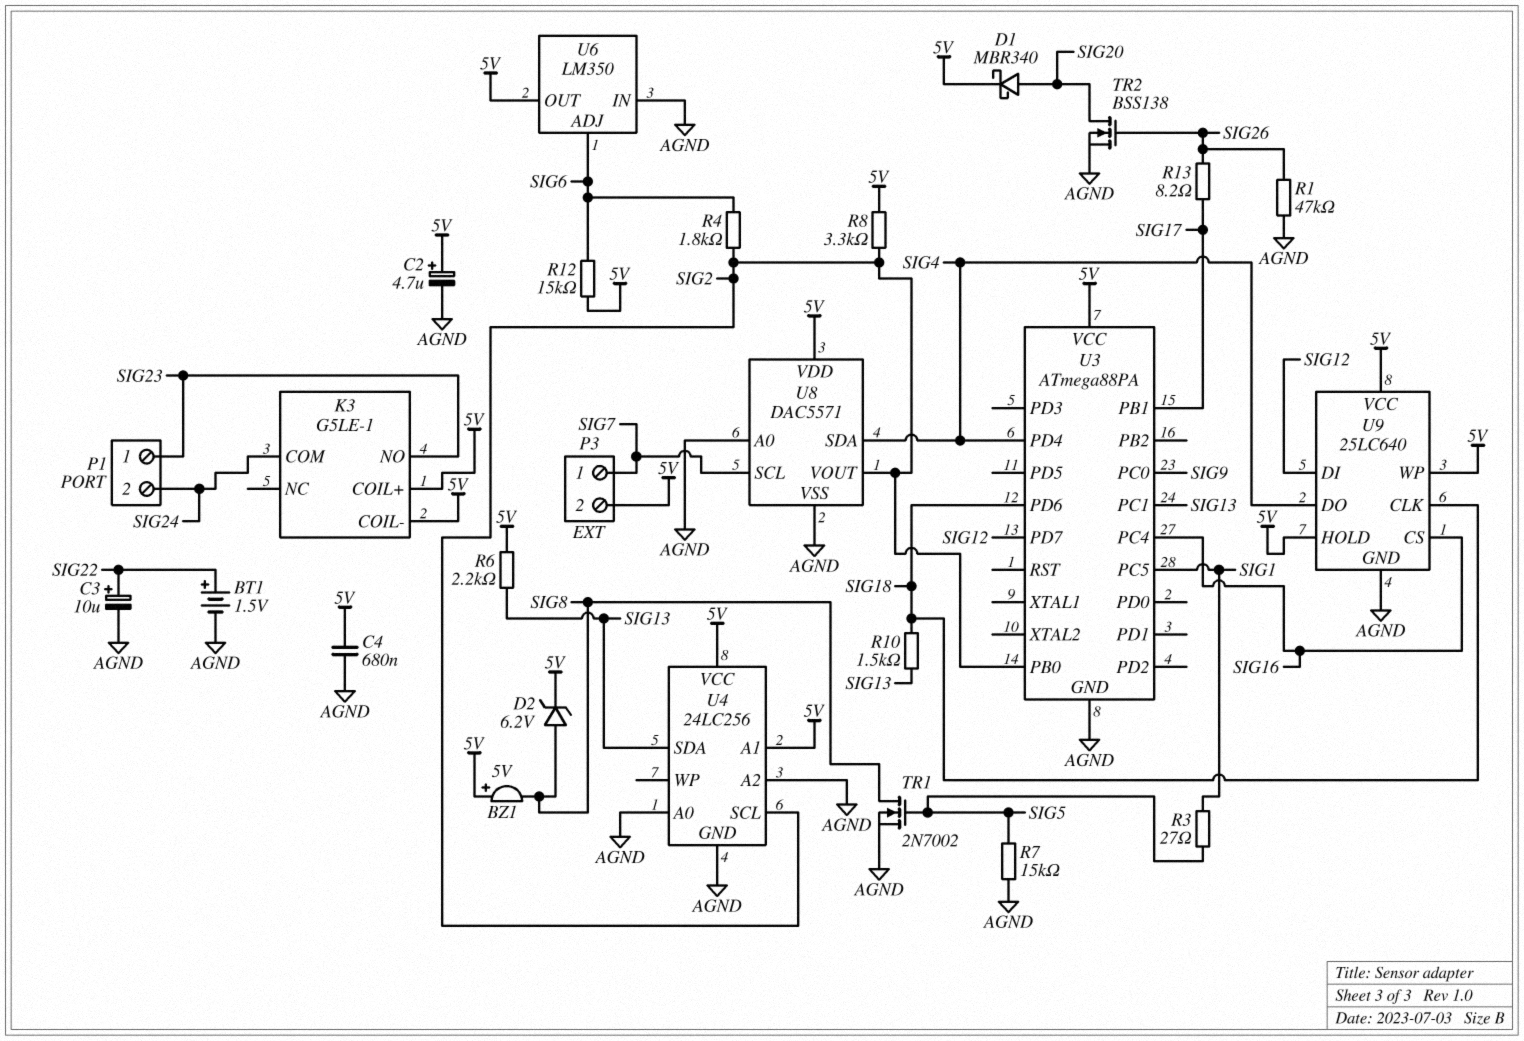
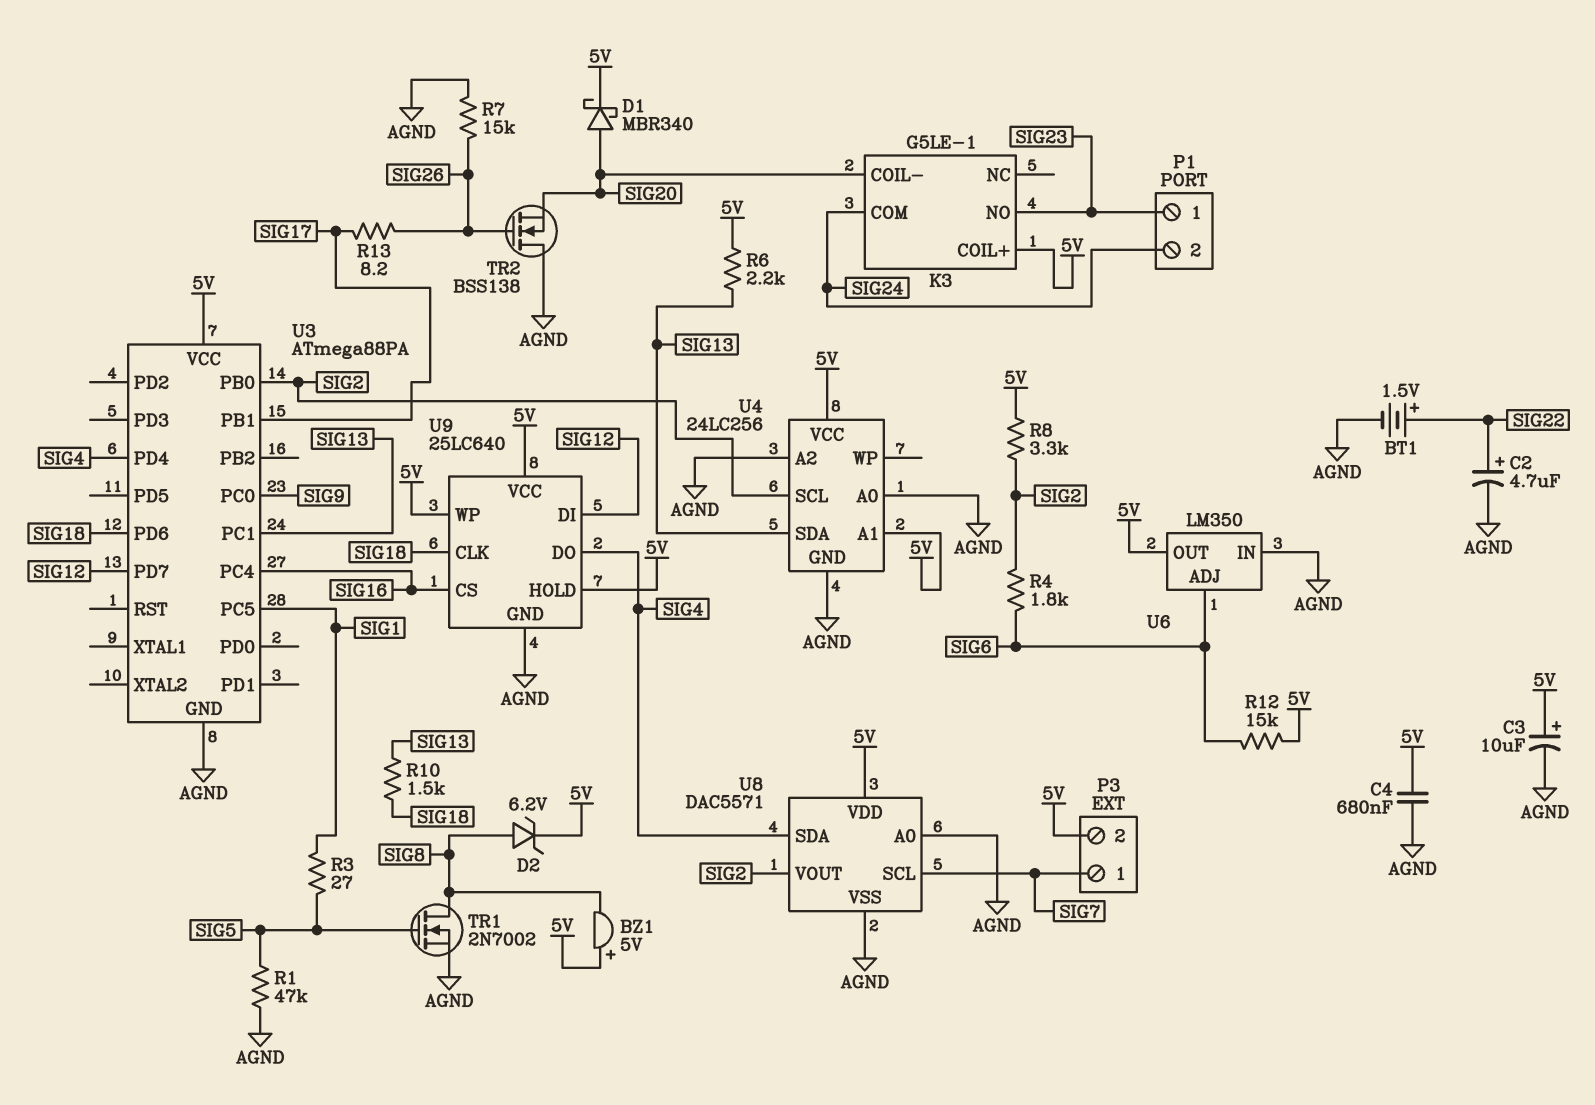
C2: 4.7uF (plus 5V, minus AGND) -> 4.7uF (plus SIG22, minus AGND)
C3: 10uF (plus SIG22, minus AGND) -> 10uF (plus 5V, minus AGND)
K3 pin COIL-: 5V -> SIG20
R1: 47k (AGND, SIG26) -> 47k (AGND, SIG5)
R7: 15k (AGND, SIG5) -> 15k (AGND, SIG26)
TR2: NMOS BSS138 (G SIG26, D SIG20, S AGND) -> NMOS BSS138 (G SIG26, D AGND, S SIG20)

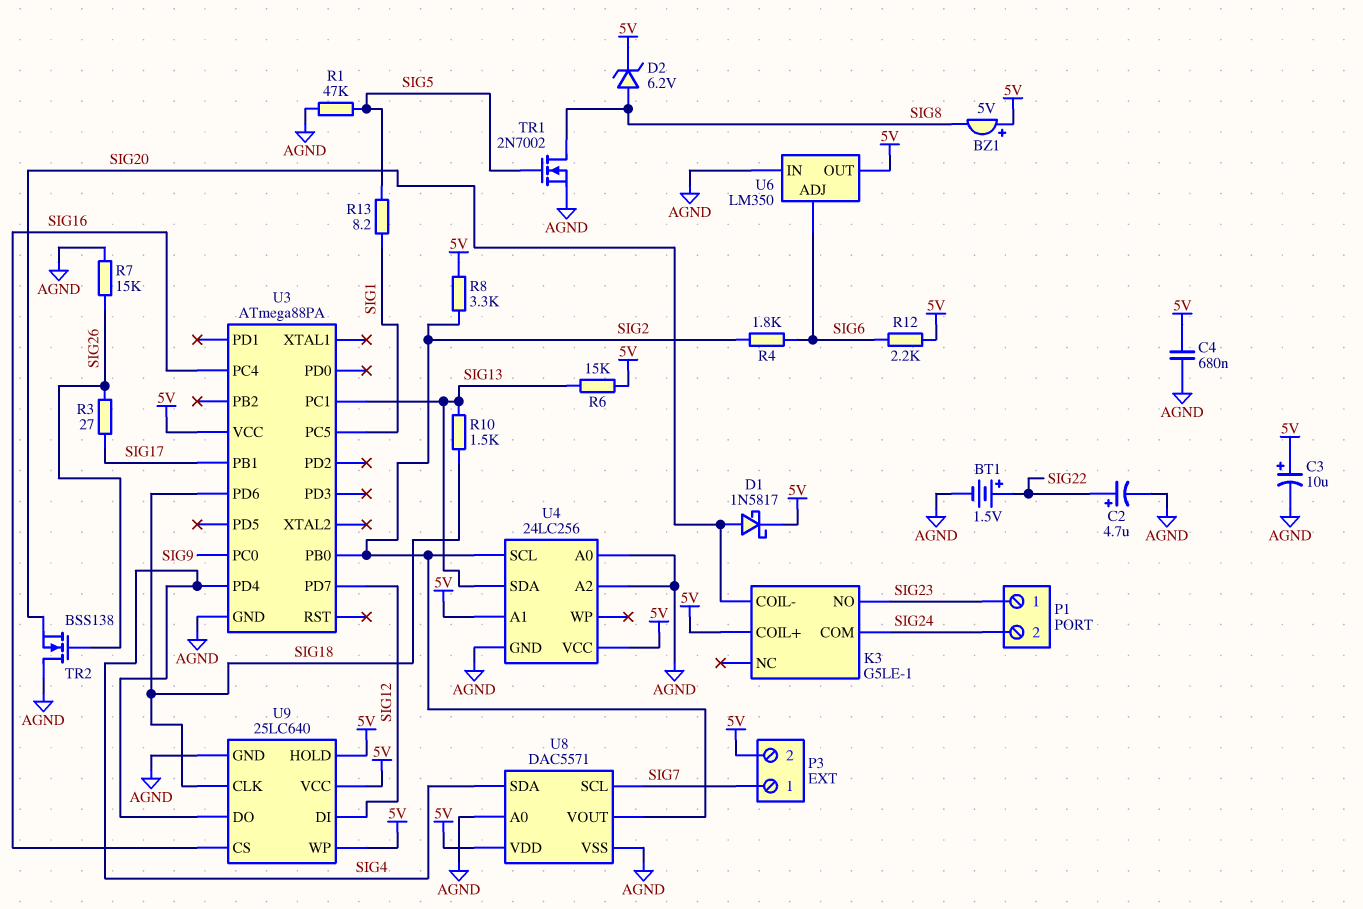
D1: schottky MBR340 (A SIG20, K 5V) -> schottky 1N5817 (A SIG20, K 5V)
R3: 27 (SIG1, SIG5) -> 27 (SIG17, SIG26)
R6: 2.2k (5V, SIG13) -> 15k (5V, SIG13)
R12: 15k (5V, SIG6) -> 2.2k (5V, SIG6)
R13: 8.2 (SIG17, SIG26) -> 8.2 (SIG1, SIG5)

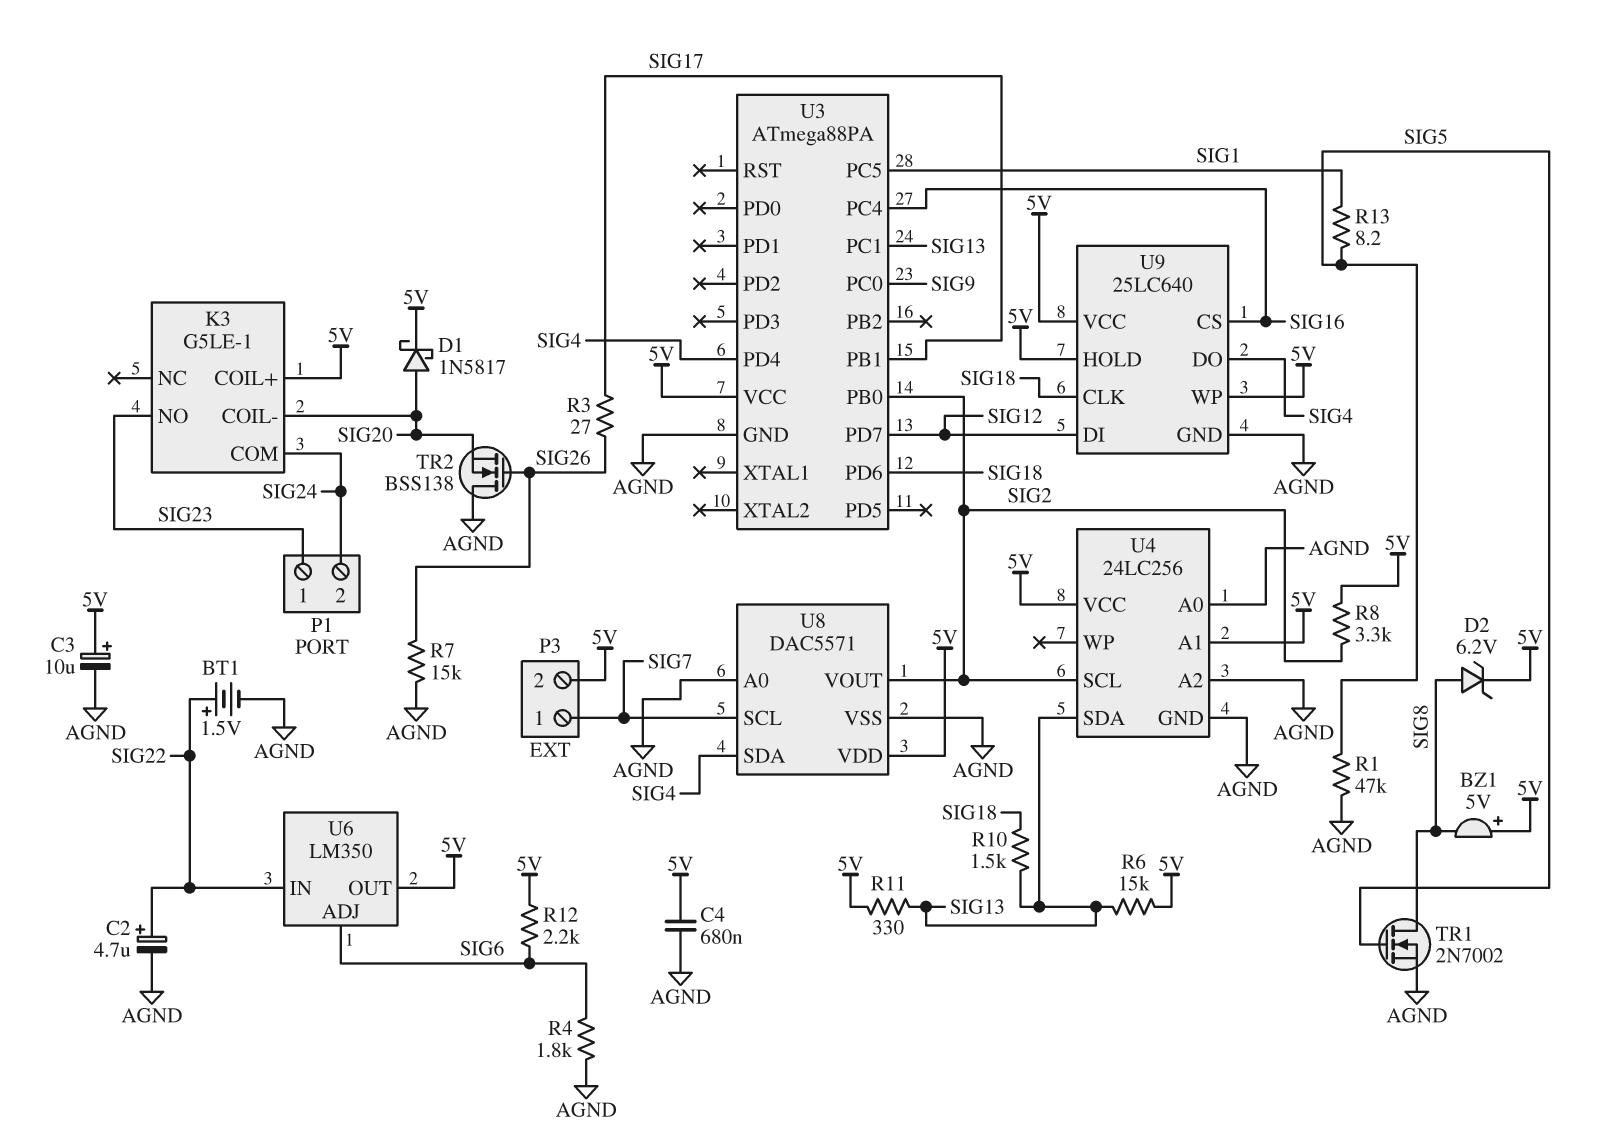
R4: 1.8k (SIG2, SIG6) -> 1.8k (AGND, SIG6)
R11: none -> 330 (5V, SIG13)
U6 pin IN: AGND -> SIG22

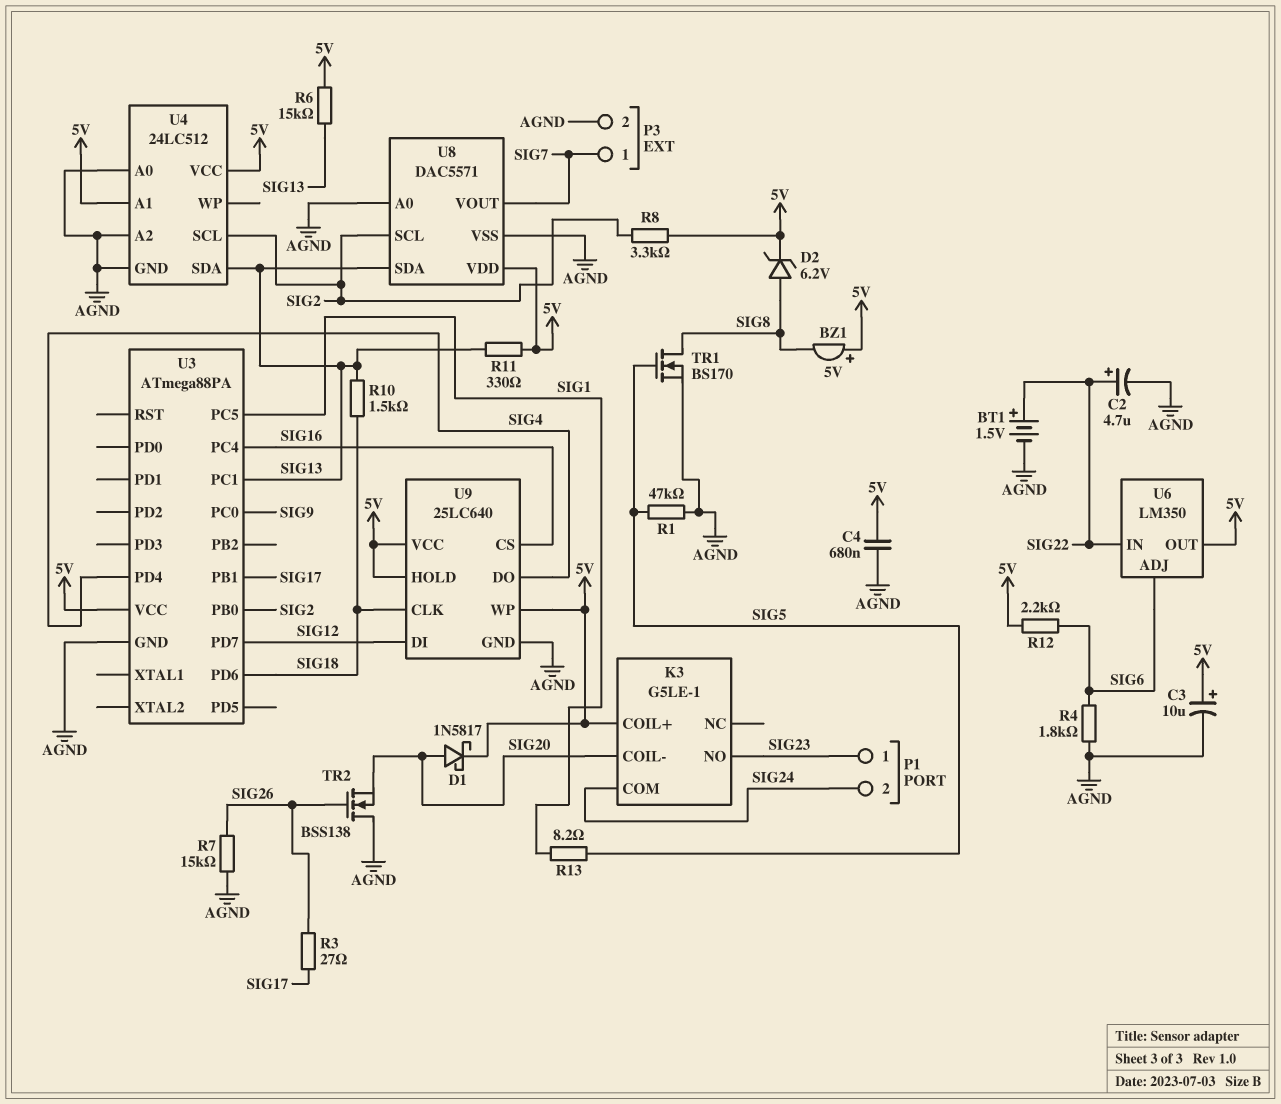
P3 pin 2: 5V -> AGND
TR1: NMOS 2N7002 (G SIG5, D SIG8, S AGND) -> NMOS BS170 (G SIG5, D SIG8, S AGND)
U4: 24LC256 -> 24LC512
U8 pin SCL: SIG7 -> SIG2
U8 pin SDA: SIG4 -> SIG13
U8 pin VOUT: SIG2 -> SIG7

